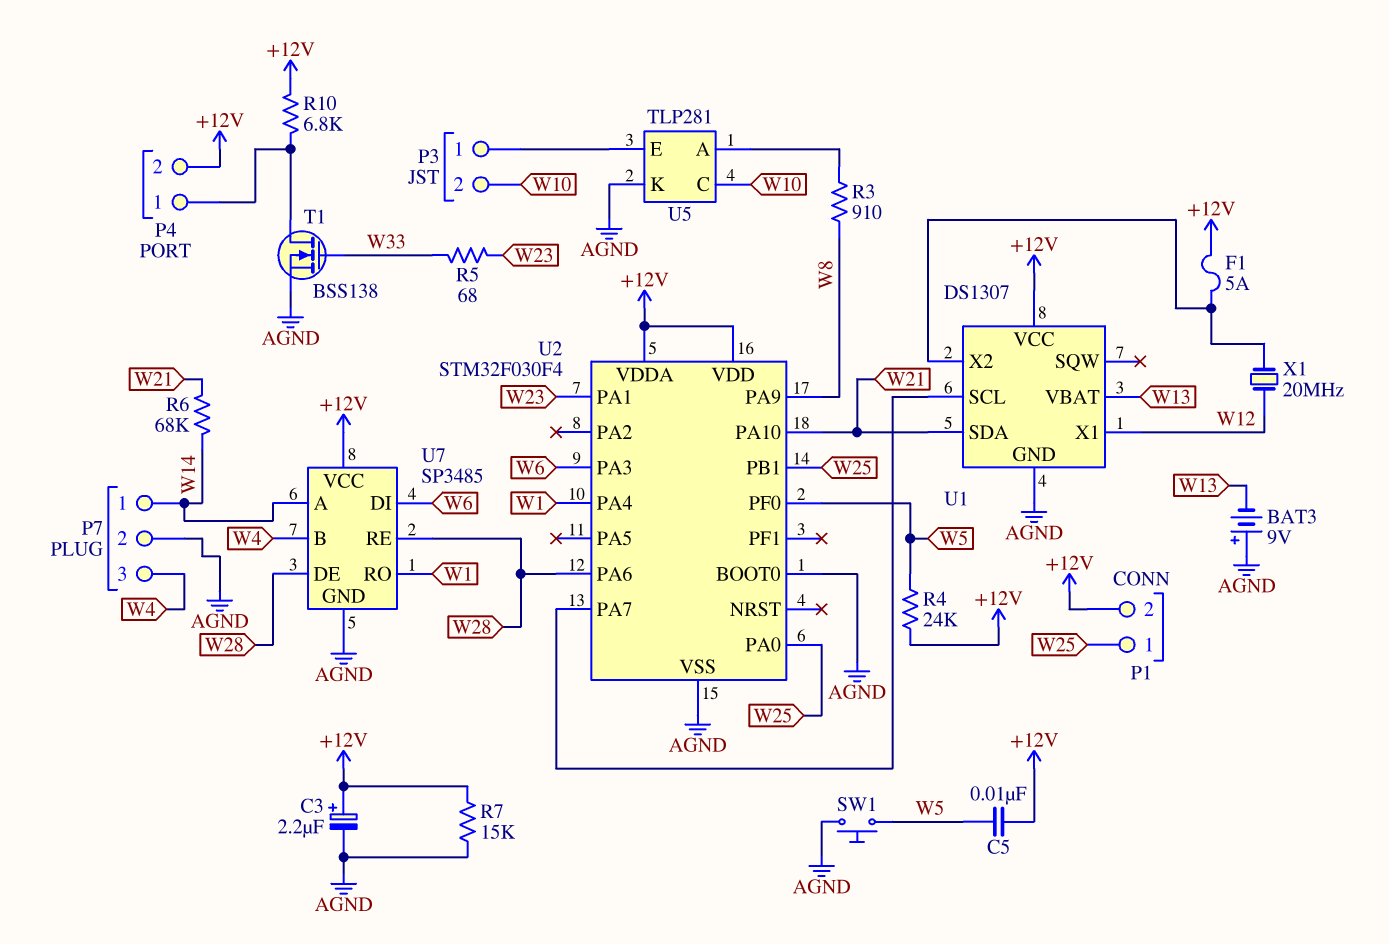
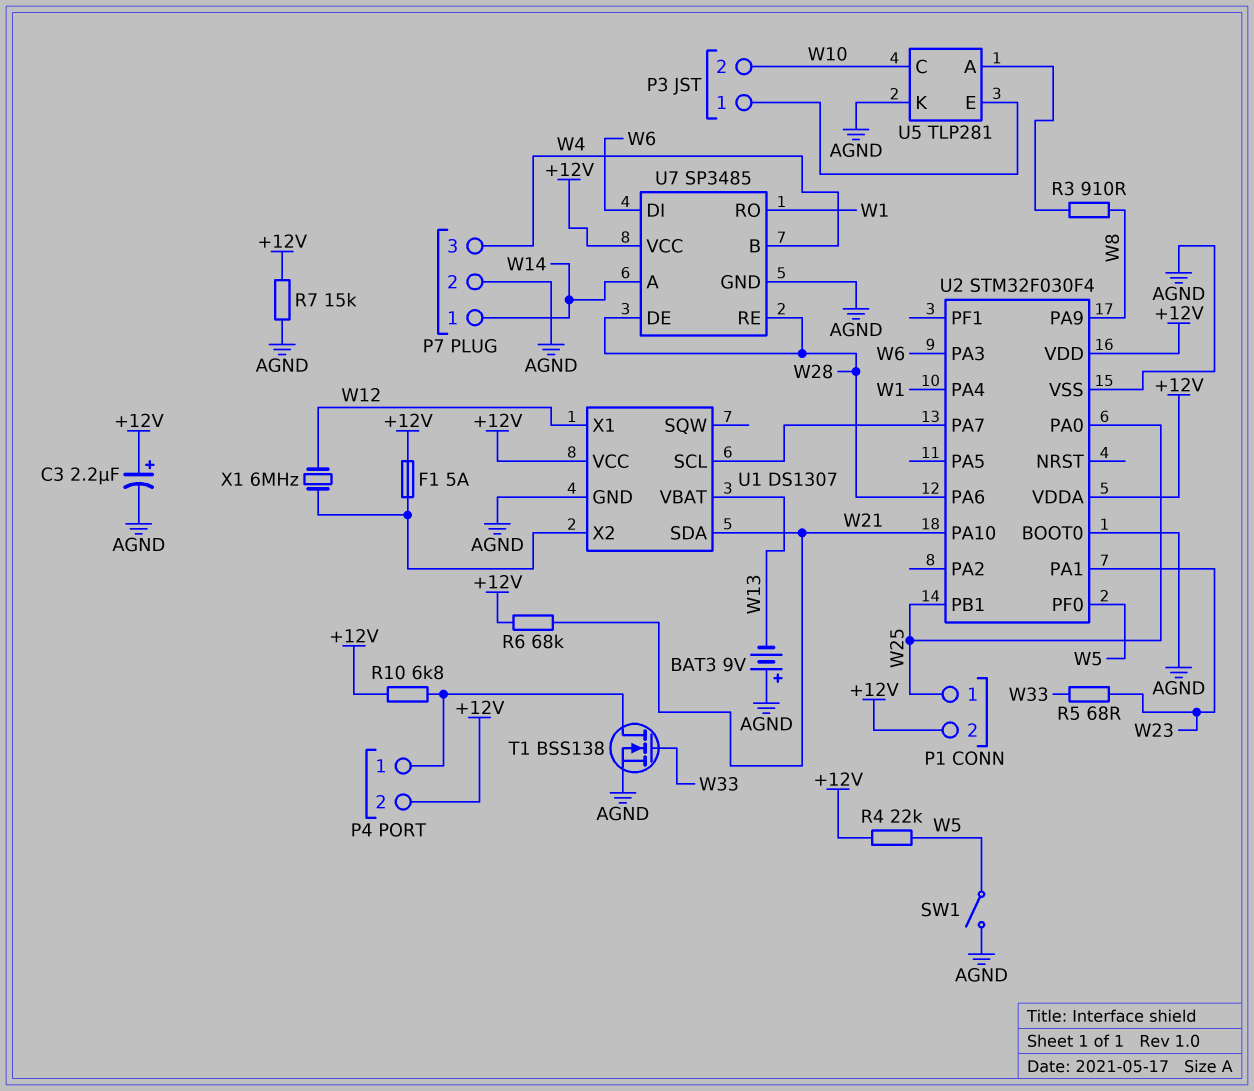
C5: 10nF (+12V, W5) -> none
R4: 24k (+12V, W5) -> 22k (+12V, W5)
R6: 68k (W14, W21) -> 68k (+12V, W21)
SW1: button (AGND, W5) -> switch (AGND, W5)
X1: 20MHz (U1/X2, W12) -> 6MHz (U1/X2, W12)

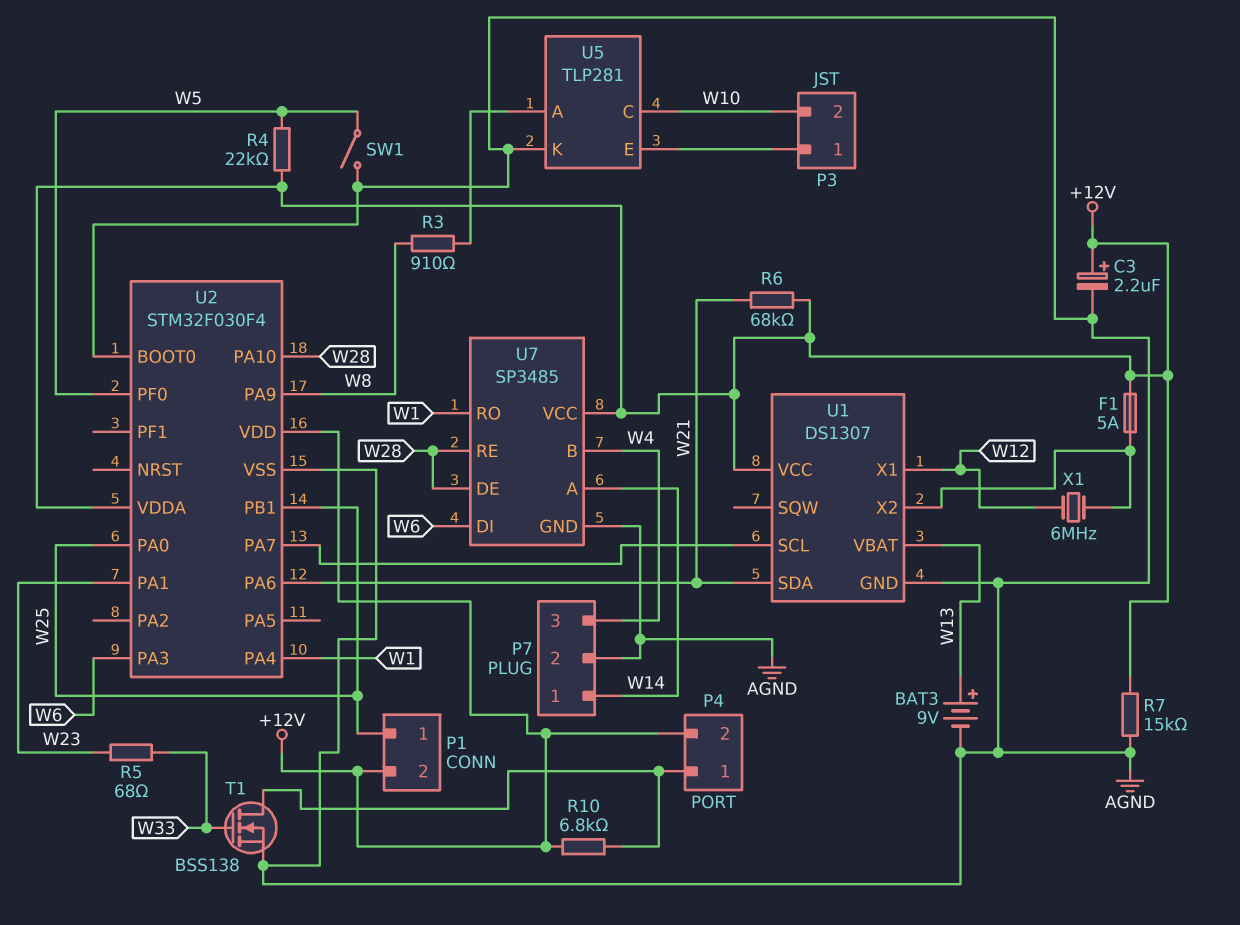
BAT3: 9V (plus AGND, minus W13) -> 9V (plus W13, minus AGND)
U2 pin PA6: W28 -> W21
U2 pin PA10: W21 -> W28

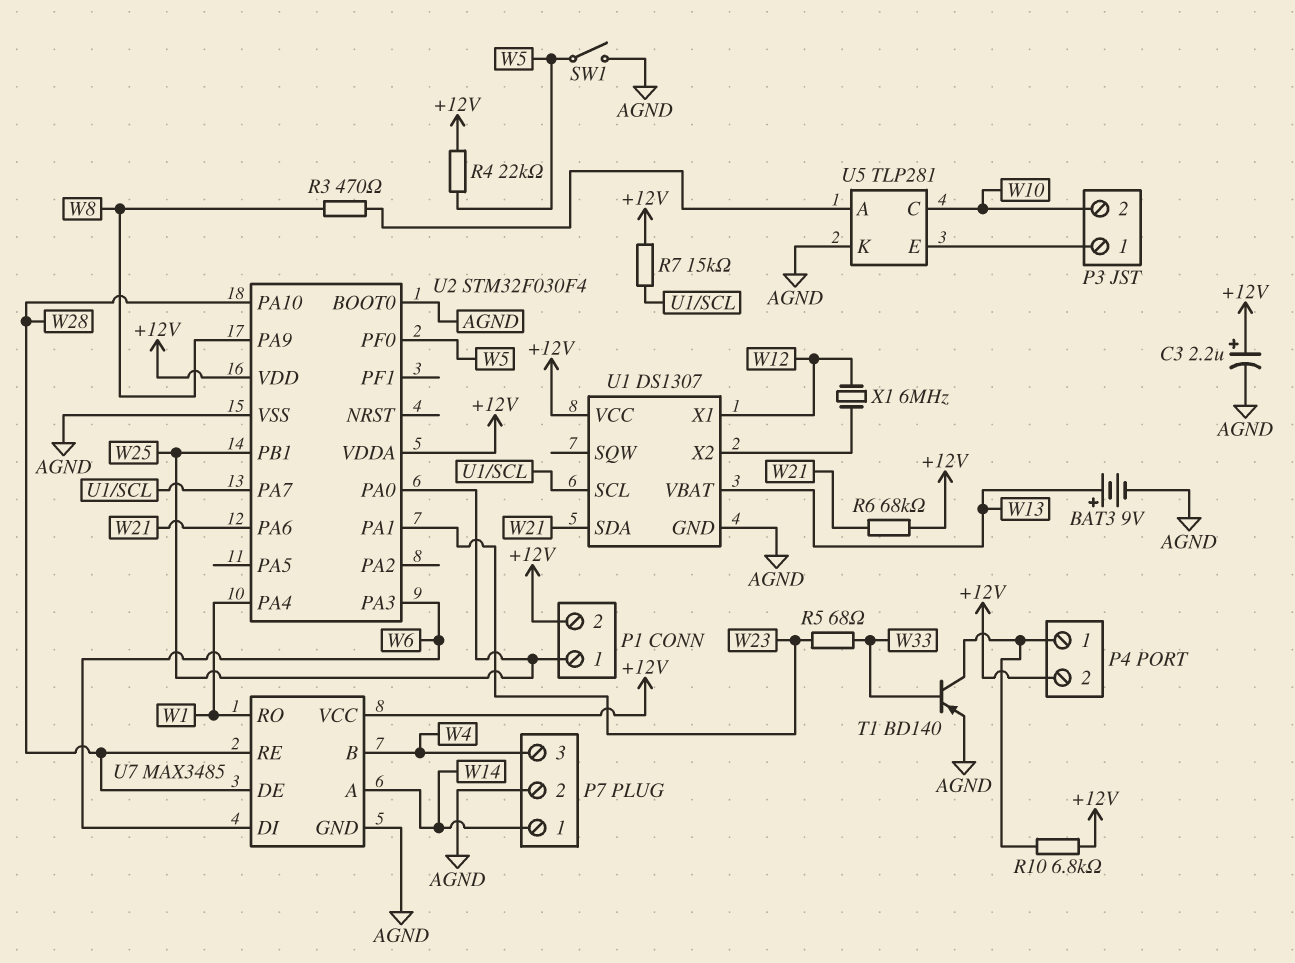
F1: 5A (+12V, U1/X2) -> none
R3: 910 (U5/A, W8) -> 470 (U5/A, W8)
R7: 15k (+12V, AGND) -> 15k (+12V, U1/SCL)
T1: NMOS BSS138 (G W33, D P4/1, S AGND) -> PNP BD140 (B W33, C P4/1, E AGND)
U7: SP3485 -> MAX3485

